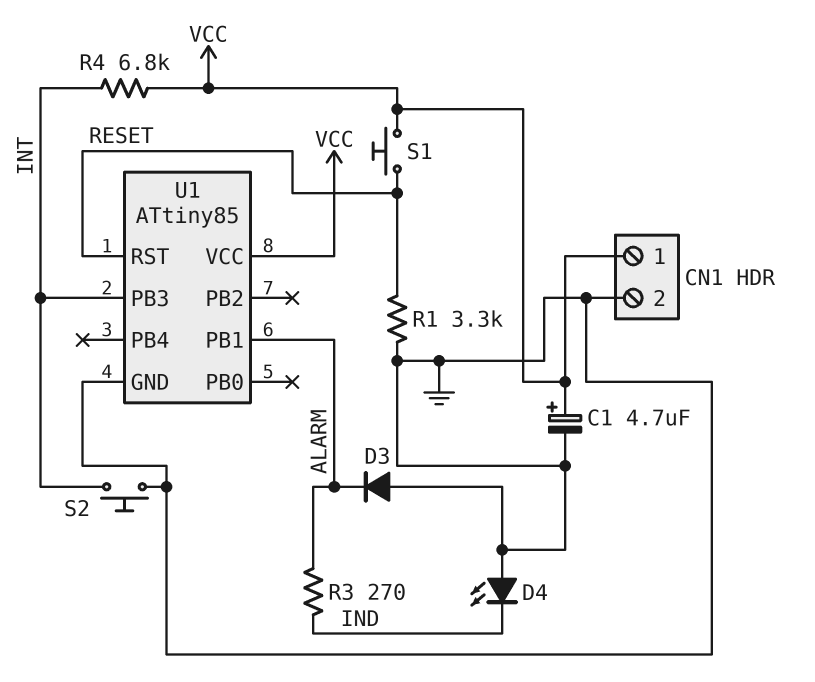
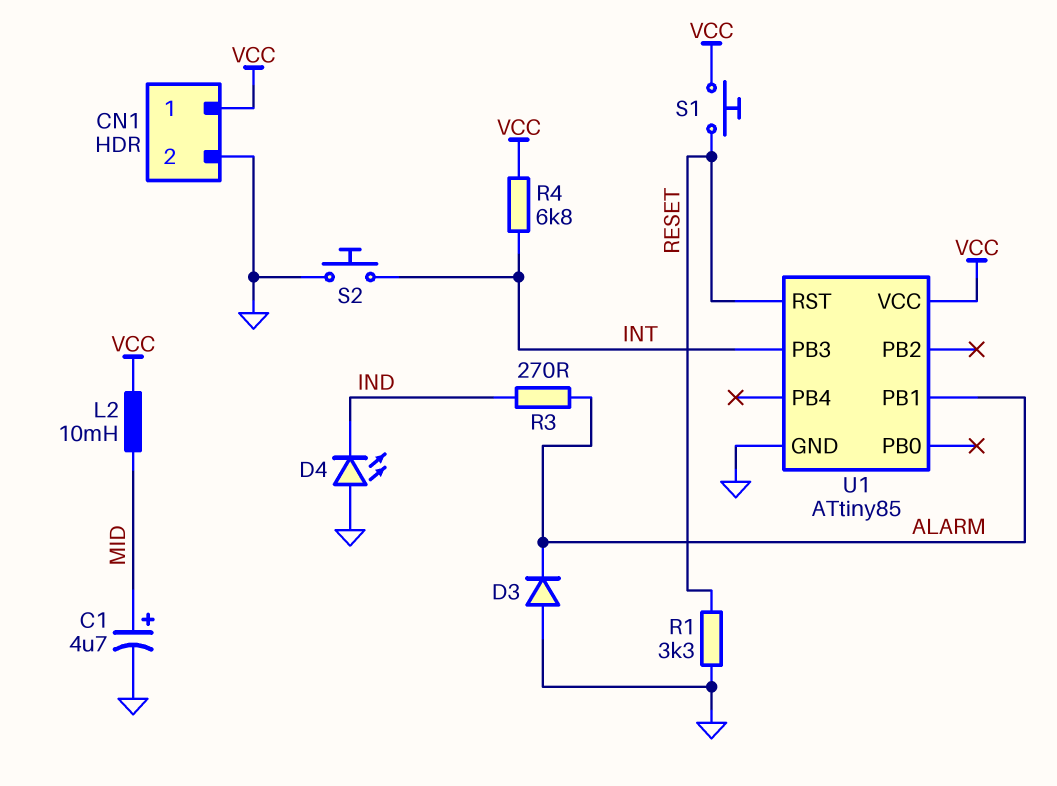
C1: 4.7uF (plus VCC, minus GND) -> 4.7uF (plus MID, minus GND)
L2: none -> 10mH (MID, VCC)

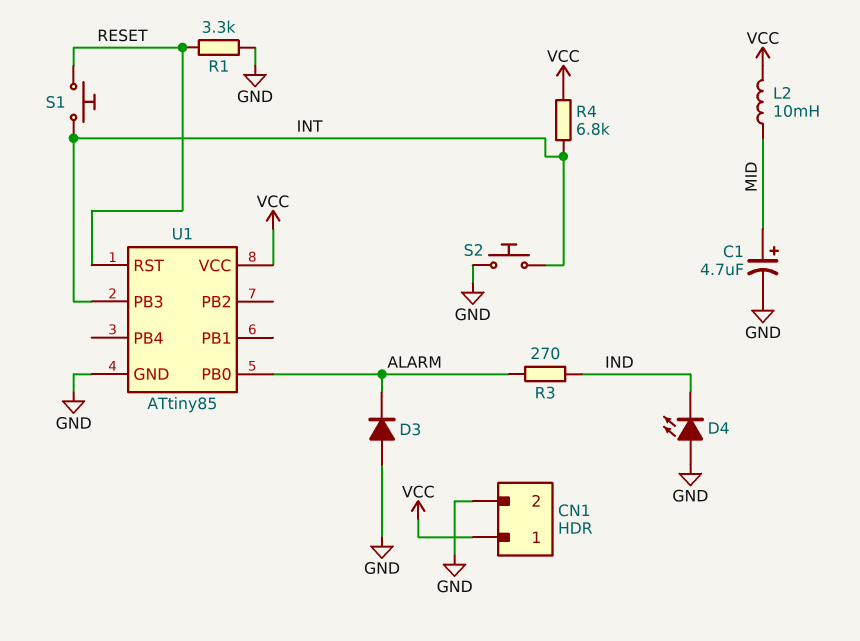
S1: button (RESET, VCC) -> button (INT, RESET)
U1 pin PB0: none -> ALARM
U1 pin PB1: ALARM -> none

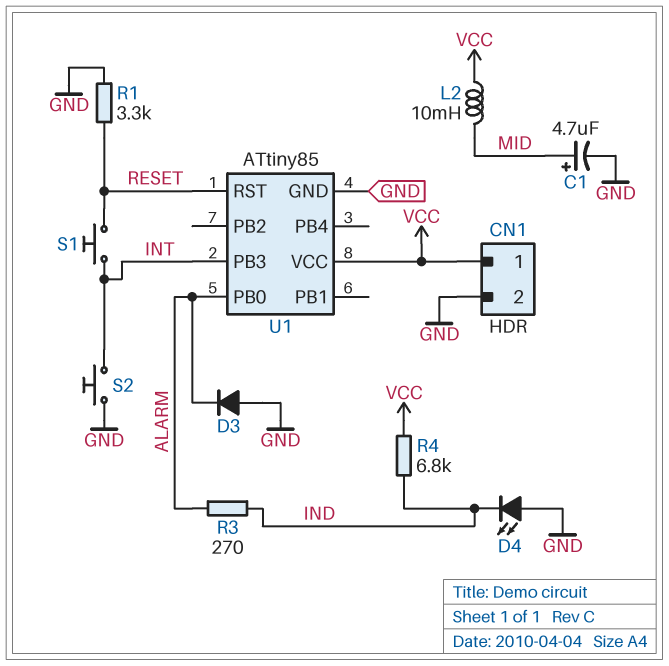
R4: 6.8k (INT, VCC) -> 6.8k (IND, VCC)

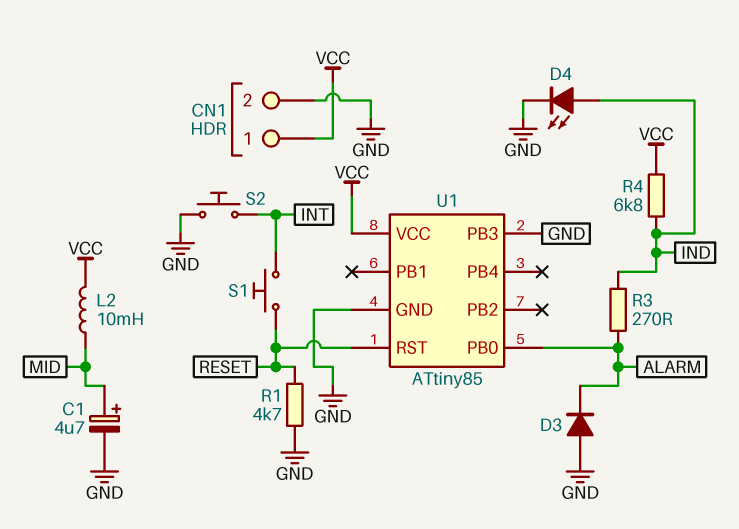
D4: LED (A GND, K IND) -> LED (A IND, K GND)
R1: 3.3k (GND, RESET) -> 4.7k (GND, RESET)
U1 pin PB3: INT -> GND

